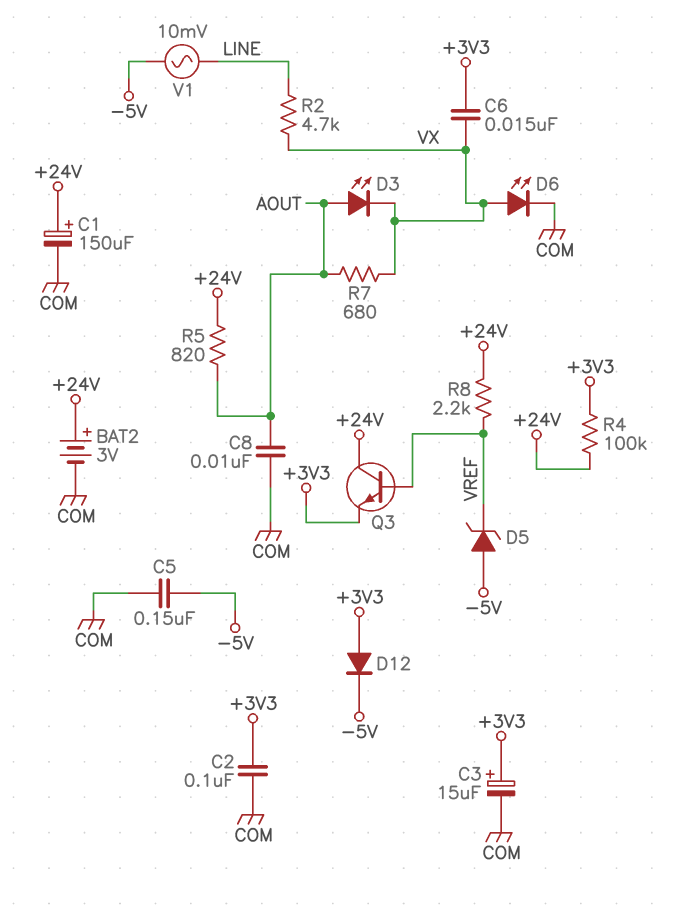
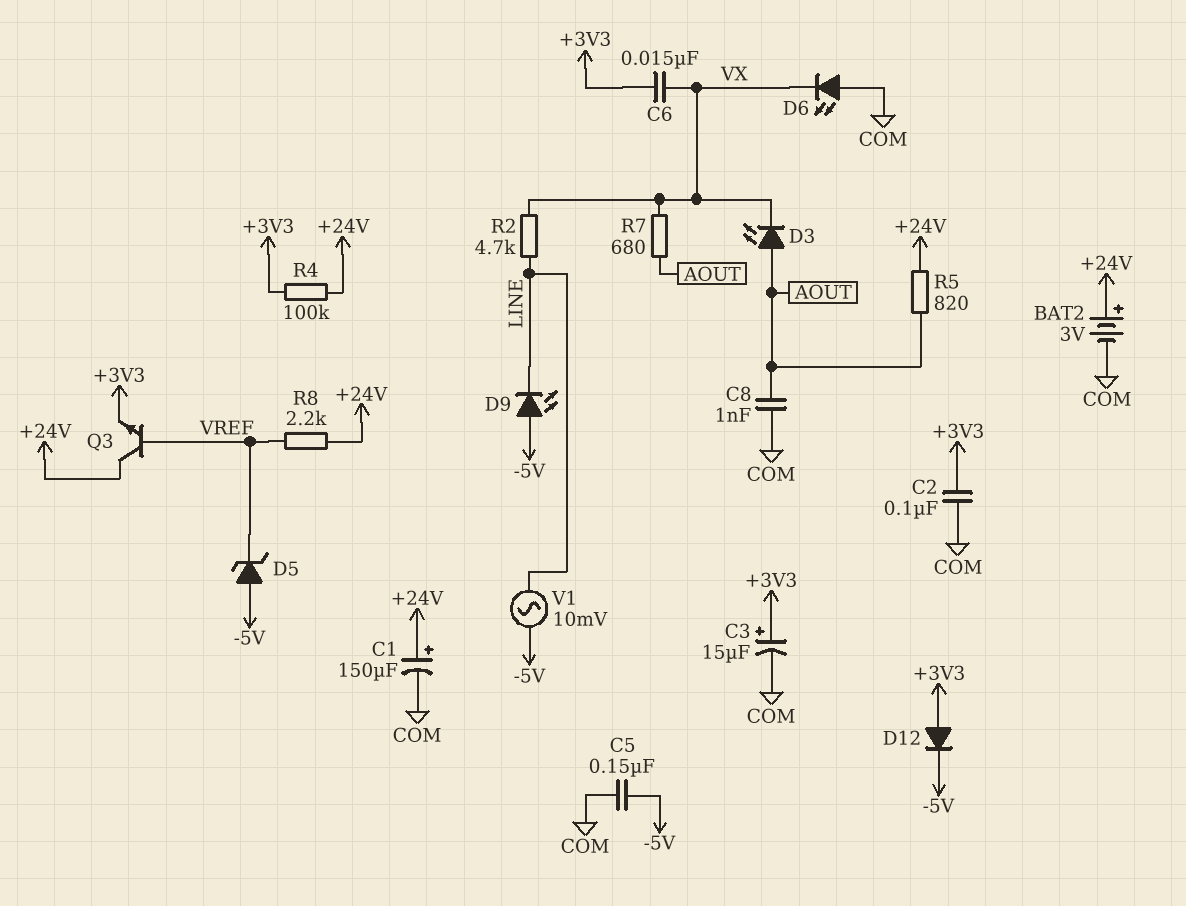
C8: 10nF (AOUT, COM) -> 1nF (AOUT, COM)
D6: LED (A VX, K COM) -> LED (A COM, K VX)
D9: none -> LED (A -5V, K LINE)

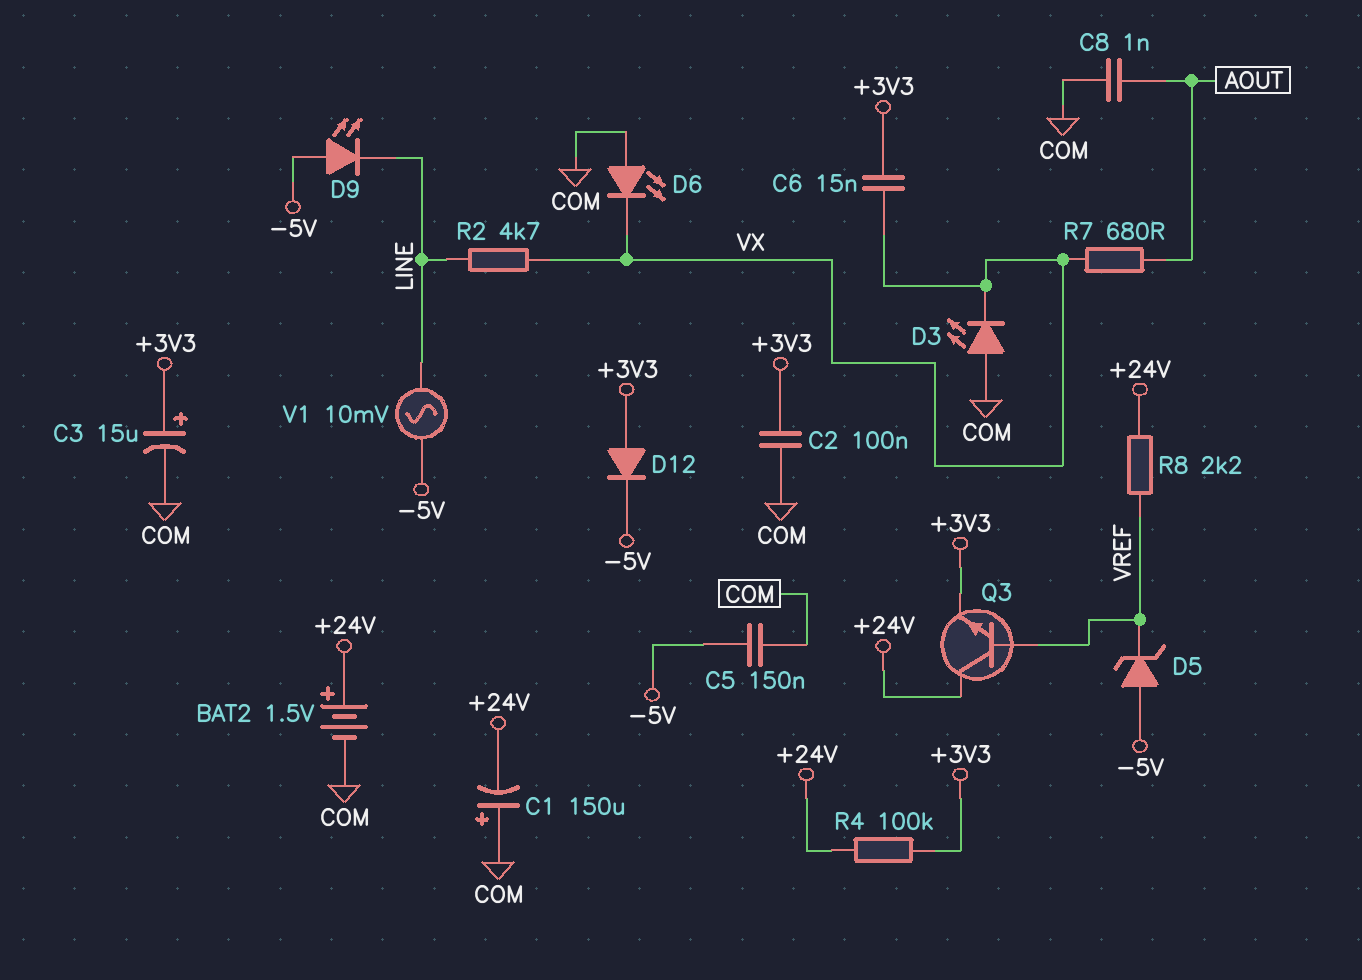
BAT2: 3V (plus +24V, minus COM) -> 1.5V (plus +24V, minus COM)
C1: 150uF (plus +24V, minus COM) -> 150uF (plus COM, minus +24V)
D3: LED (A AOUT, K VX) -> LED (A COM, K VX)
R5: 820 (+24V, AOUT) -> none

